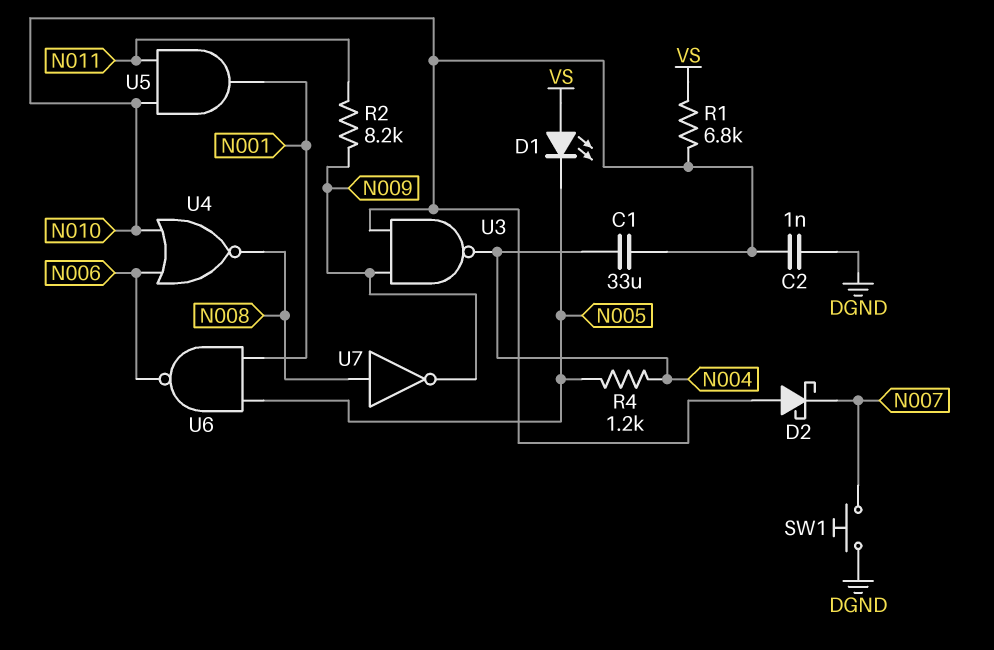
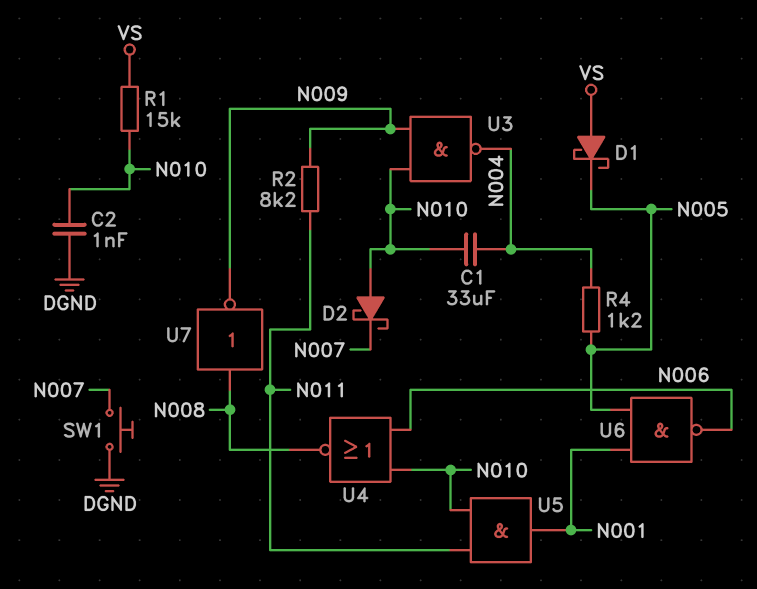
D1: LED (A VS, K N005) -> schottky (A VS, K N005)
R1: 6.8k (N010, VS) -> 15k (N010, VS)

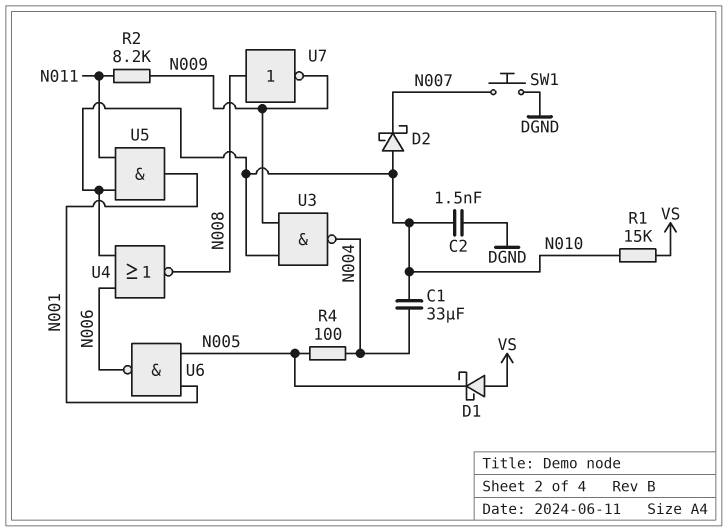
C2: 1nF (DGND, N010) -> 1.5nF (DGND, N010)
R4: 1.2k (N004, N005) -> 100 (N004, N005)

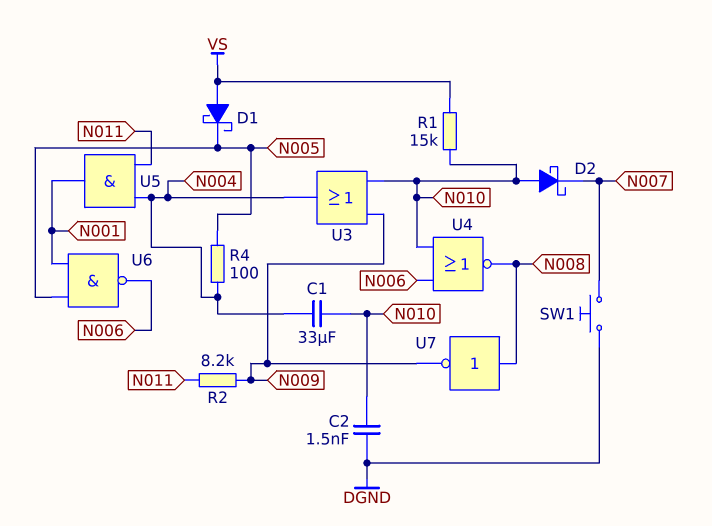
U3: NAND (in N009, in N010, out N004) -> OR (in N009, in N010, out N004)
U5: AND (in N010, in N011, out N001) -> AND (in N004, in N011, out N001)

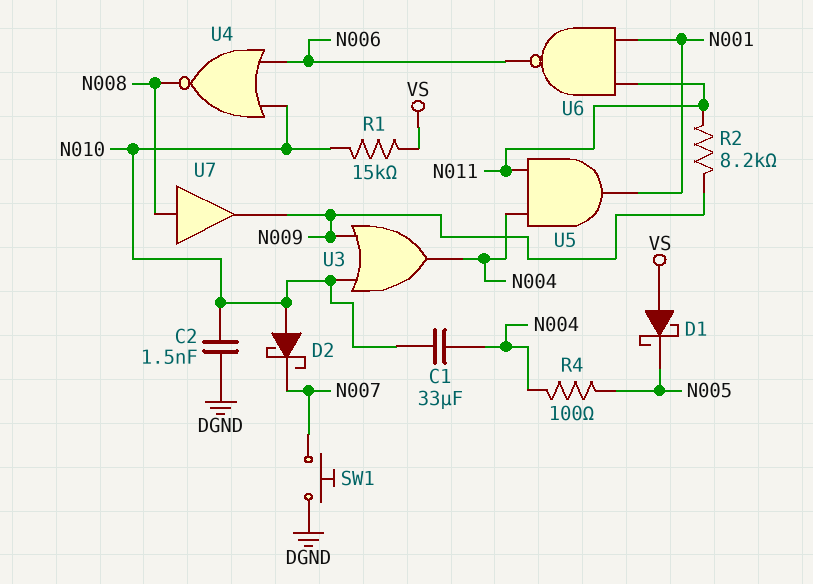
U6: NAND (in N001, in N005, out N006) -> NAND (in N001, in N011, out N006)
U7: NOT (in N008, out N009) -> buffer (in N008, out N009)

